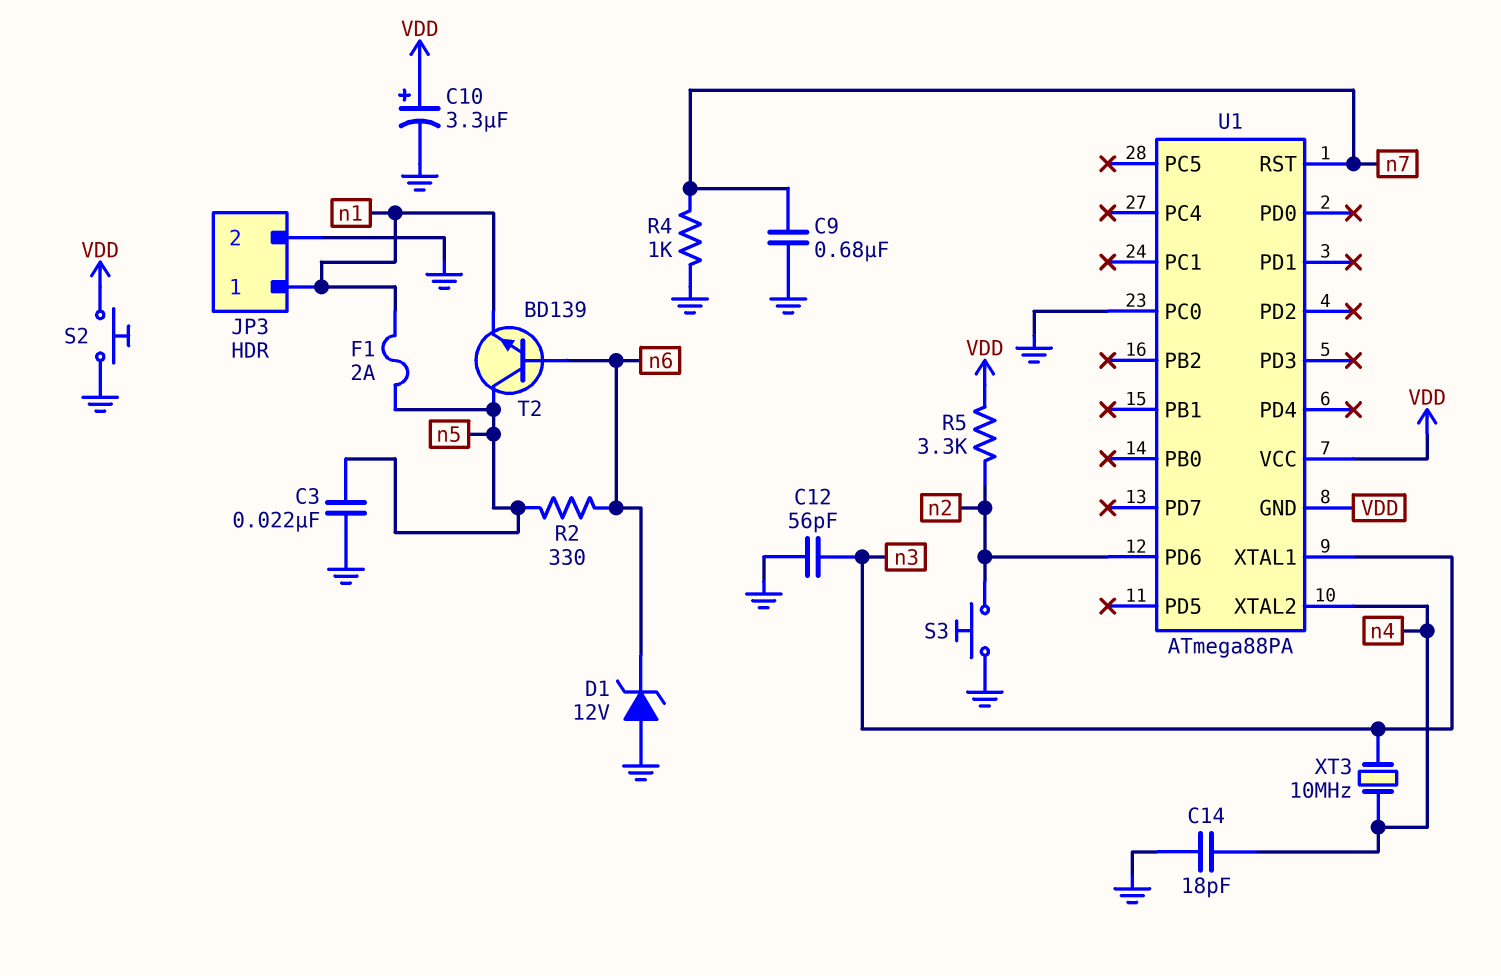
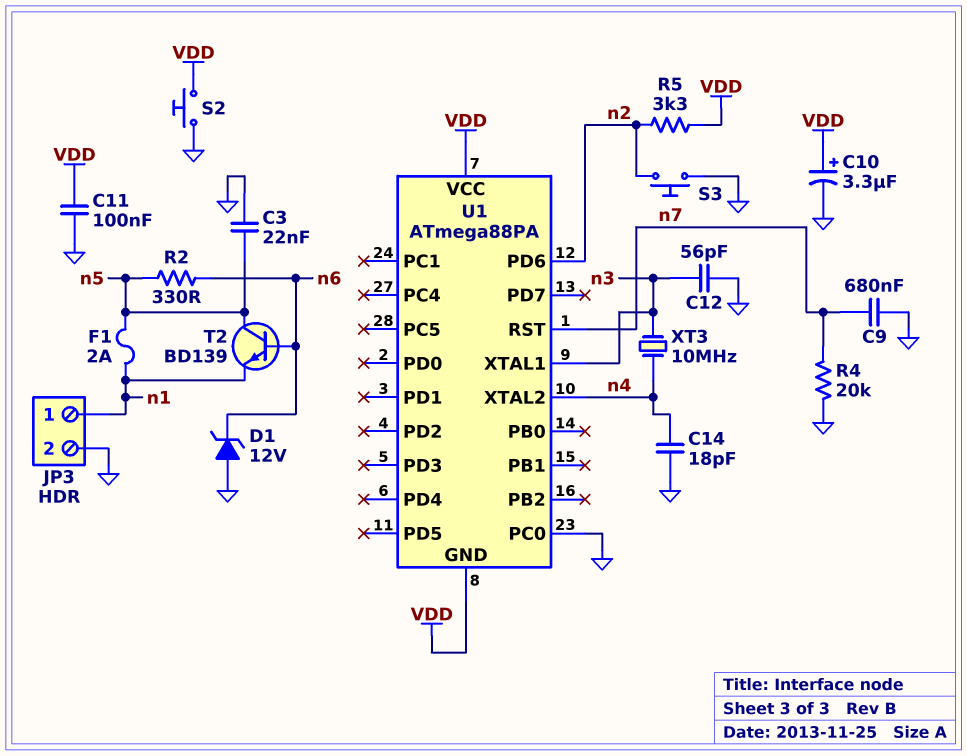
C11: none -> 100nF (GND, VDD)
R4: 1k (GND, n7) -> 20k (GND, n7)

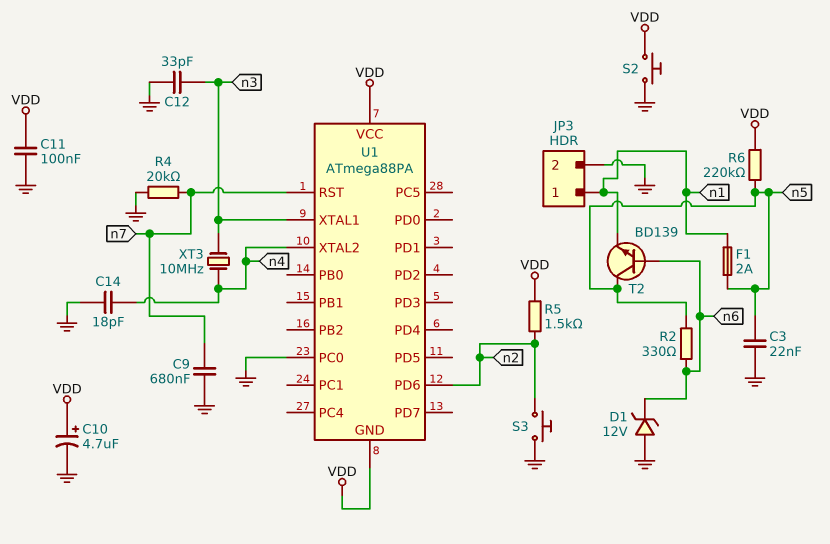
C10: 3.3uF (plus VDD, minus GND) -> 4.7uF (plus VDD, minus GND)
C12: 56pF (GND, n3) -> 33pF (GND, n3)
R5: 3.3k (VDD, n2) -> 1.5k (VDD, n2)
R6: none -> 220k (VDD, n5)

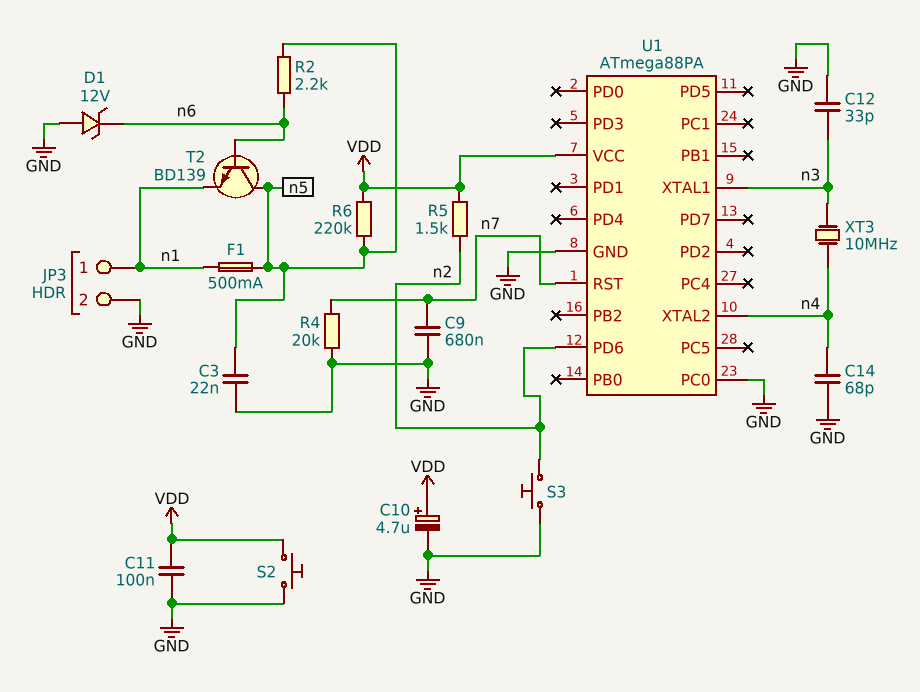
C14: 18pF (GND, n4) -> 68pF (GND, n4)
F1: 2A (n1, n5) -> 500mA (n1, n5)
R2: 330 (n5, n6) -> 2.2k (n5, n6)
U1 pin GND: VDD -> GND

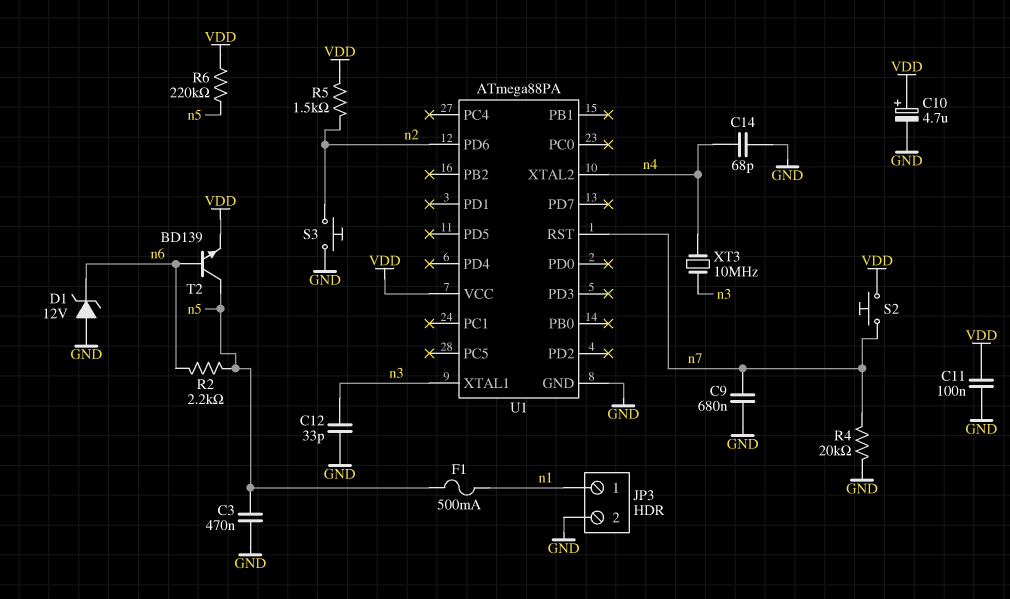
C3: 22nF (GND, n5) -> 470nF (GND, n5)
S2: button (GND, VDD) -> button (VDD, n7)
T2: NPN BD139 (B n6, C n5, E n1) -> NPN BD139 (B n6, C n5, E VDD)
U1 pin PC0: GND -> none

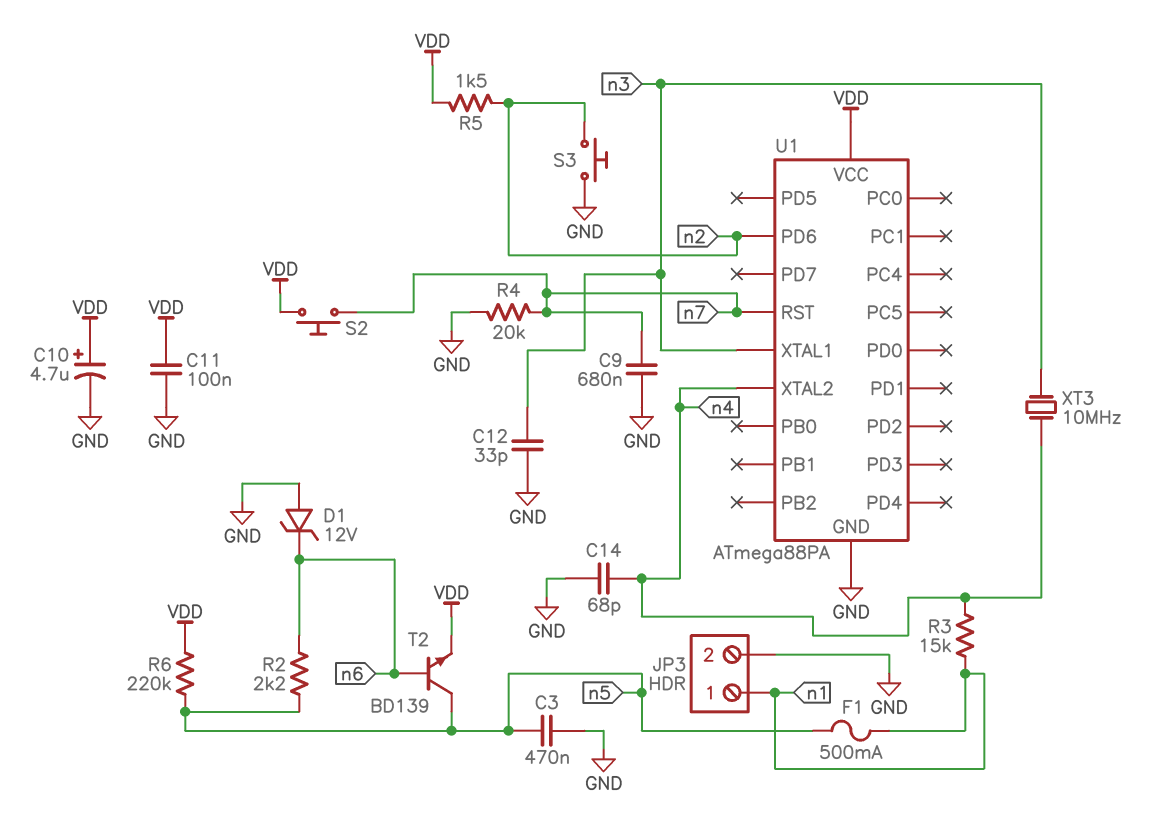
R3: none -> 15k (n1, n4)

